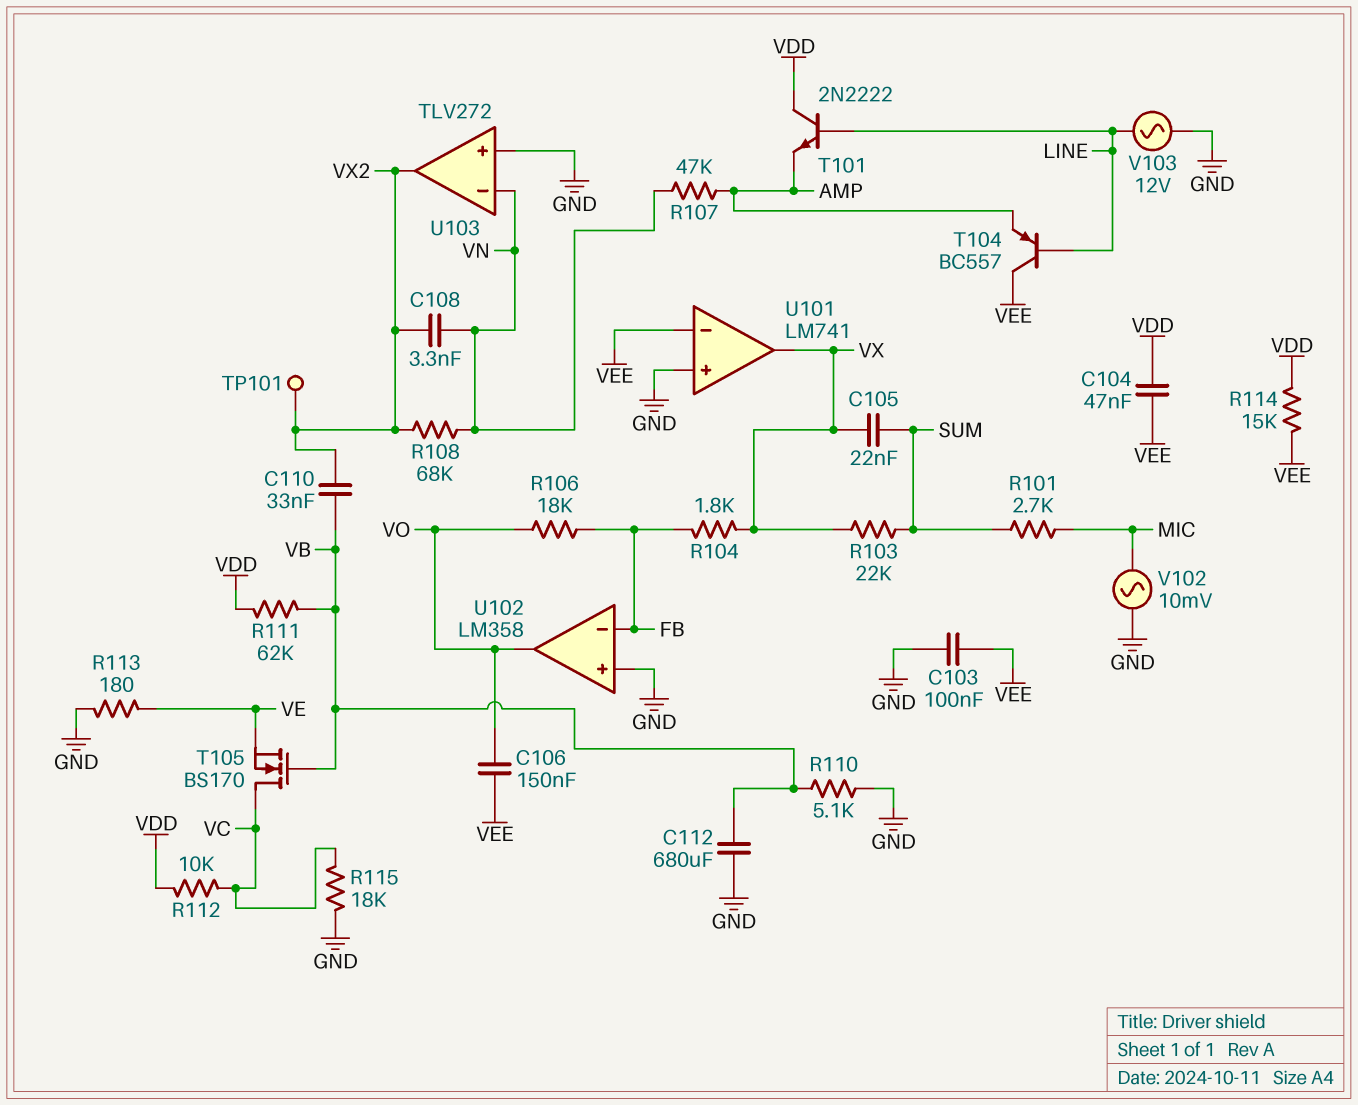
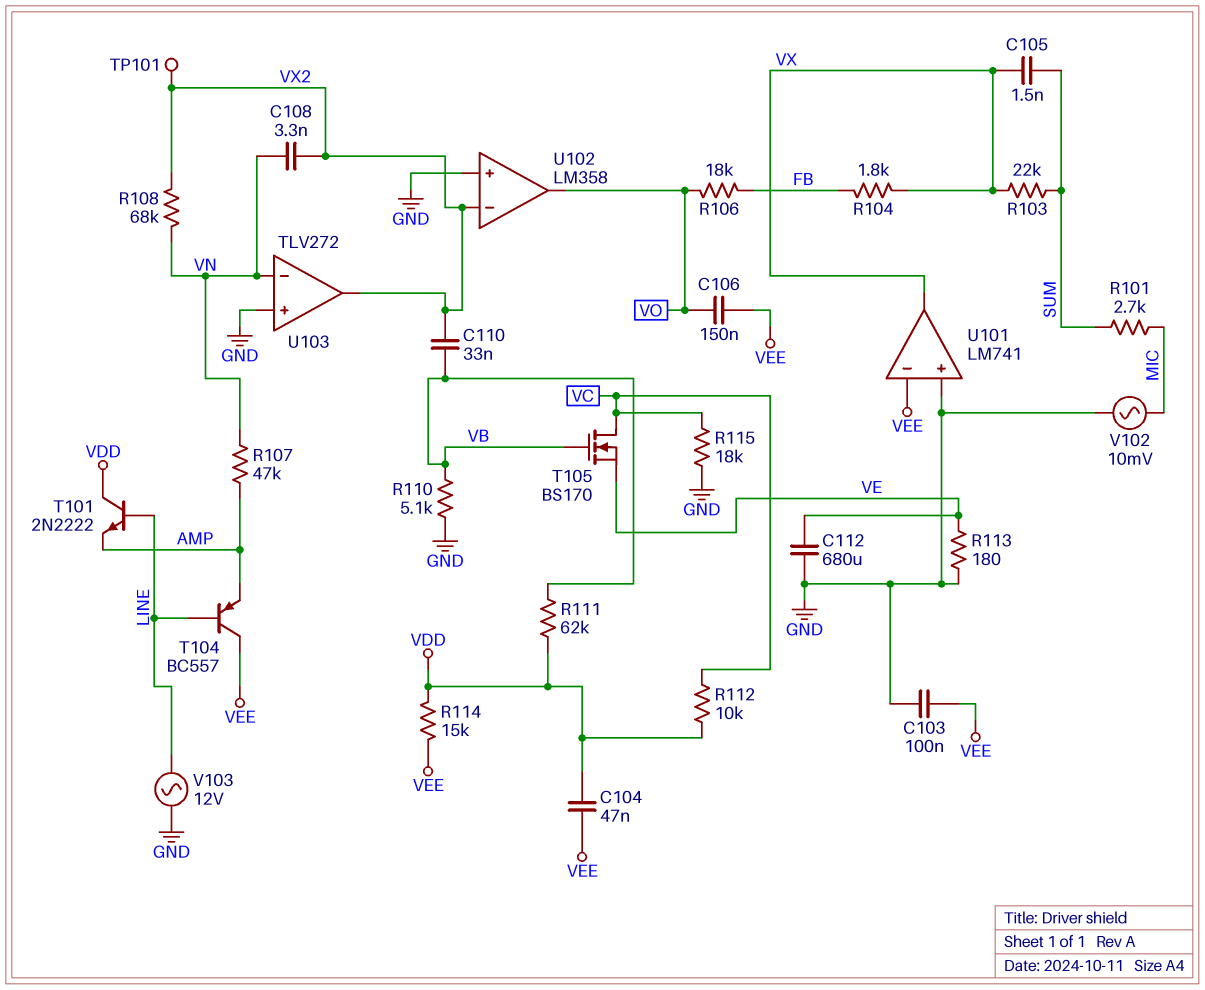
C105: 22nF (SUM, VX) -> 1.5nF (SUM, VX)
C112: 680uF (GND, VB) -> 680uF (GND, VE)
U102 pin in-: FB -> VX2

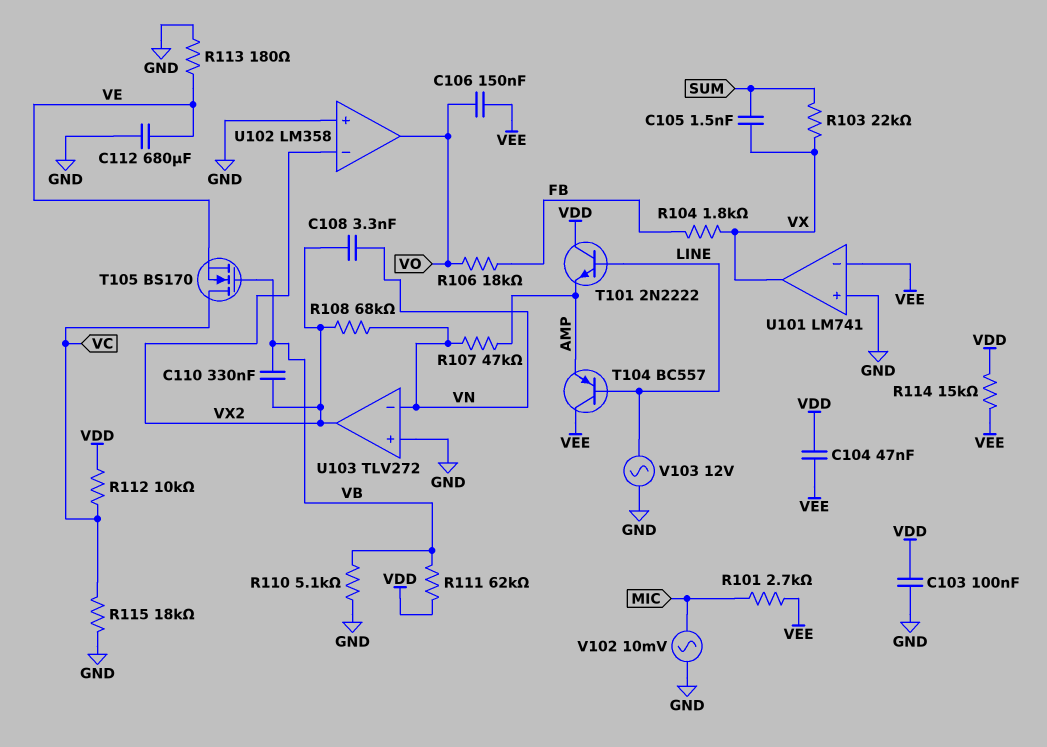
C103: 100nF (GND, VEE) -> 100nF (GND, VDD)
C110: 33nF (VB, VX2) -> 330nF (VB, VX2)
R101: 2.7k (MIC, SUM) -> 2.7k (MIC, VEE)
TP101: test point (VX2) -> none

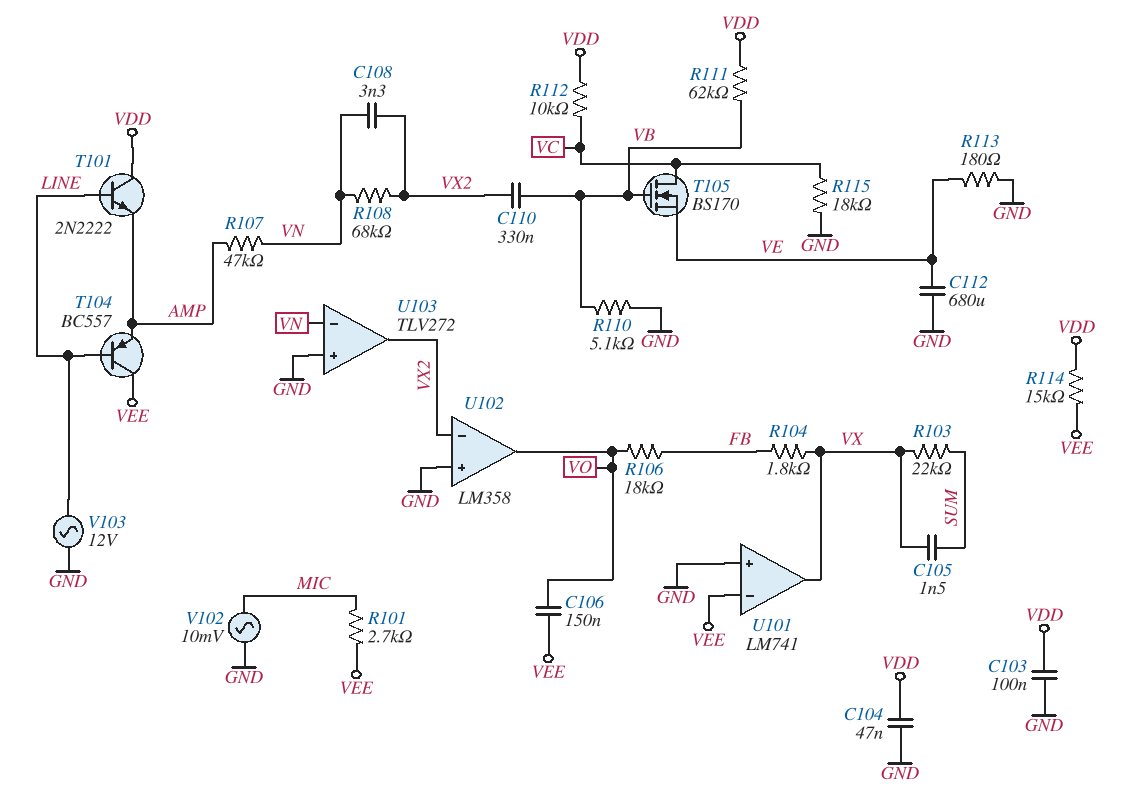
C104: 47nF (VDD, VEE) -> 47nF (GND, VDD)

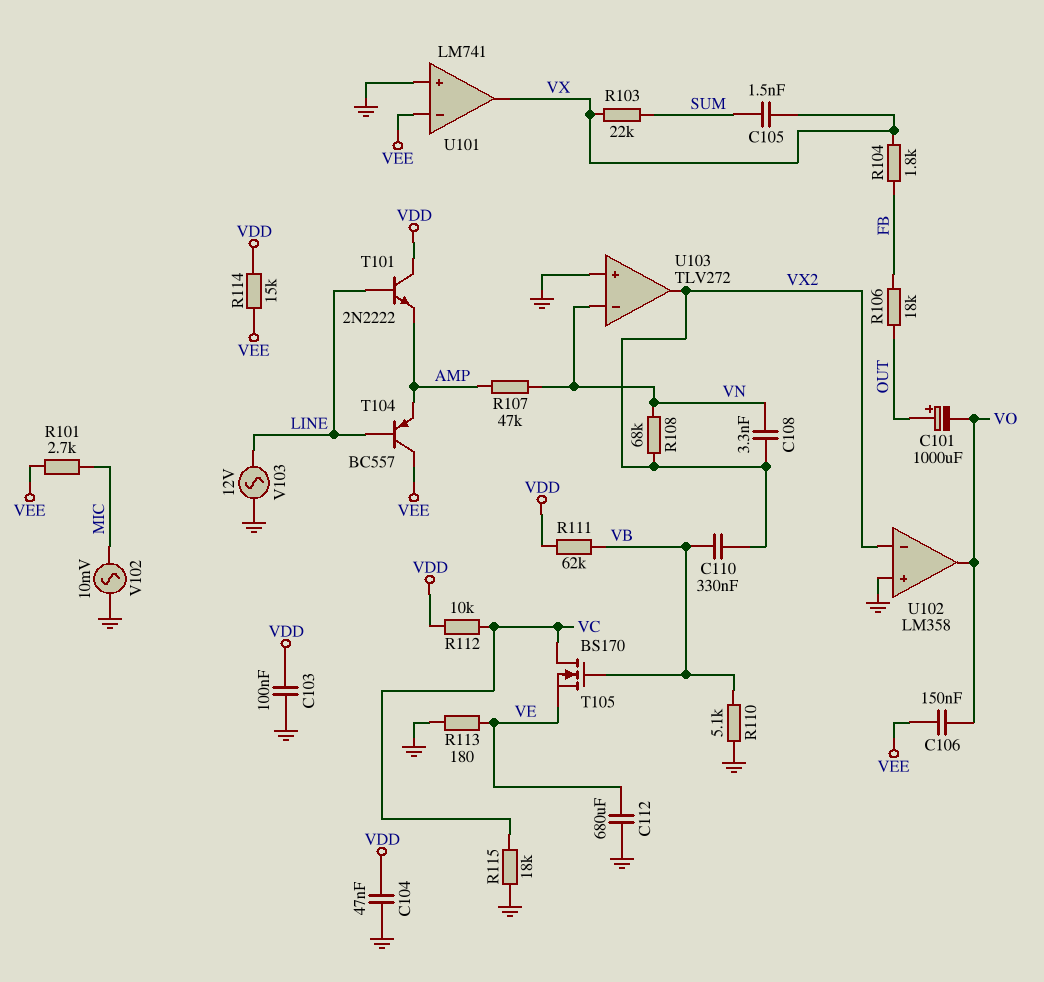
C101: none -> 1000uF (plus OUT, minus VO)
R106: 18k (FB, VO) -> 18k (FB, OUT)

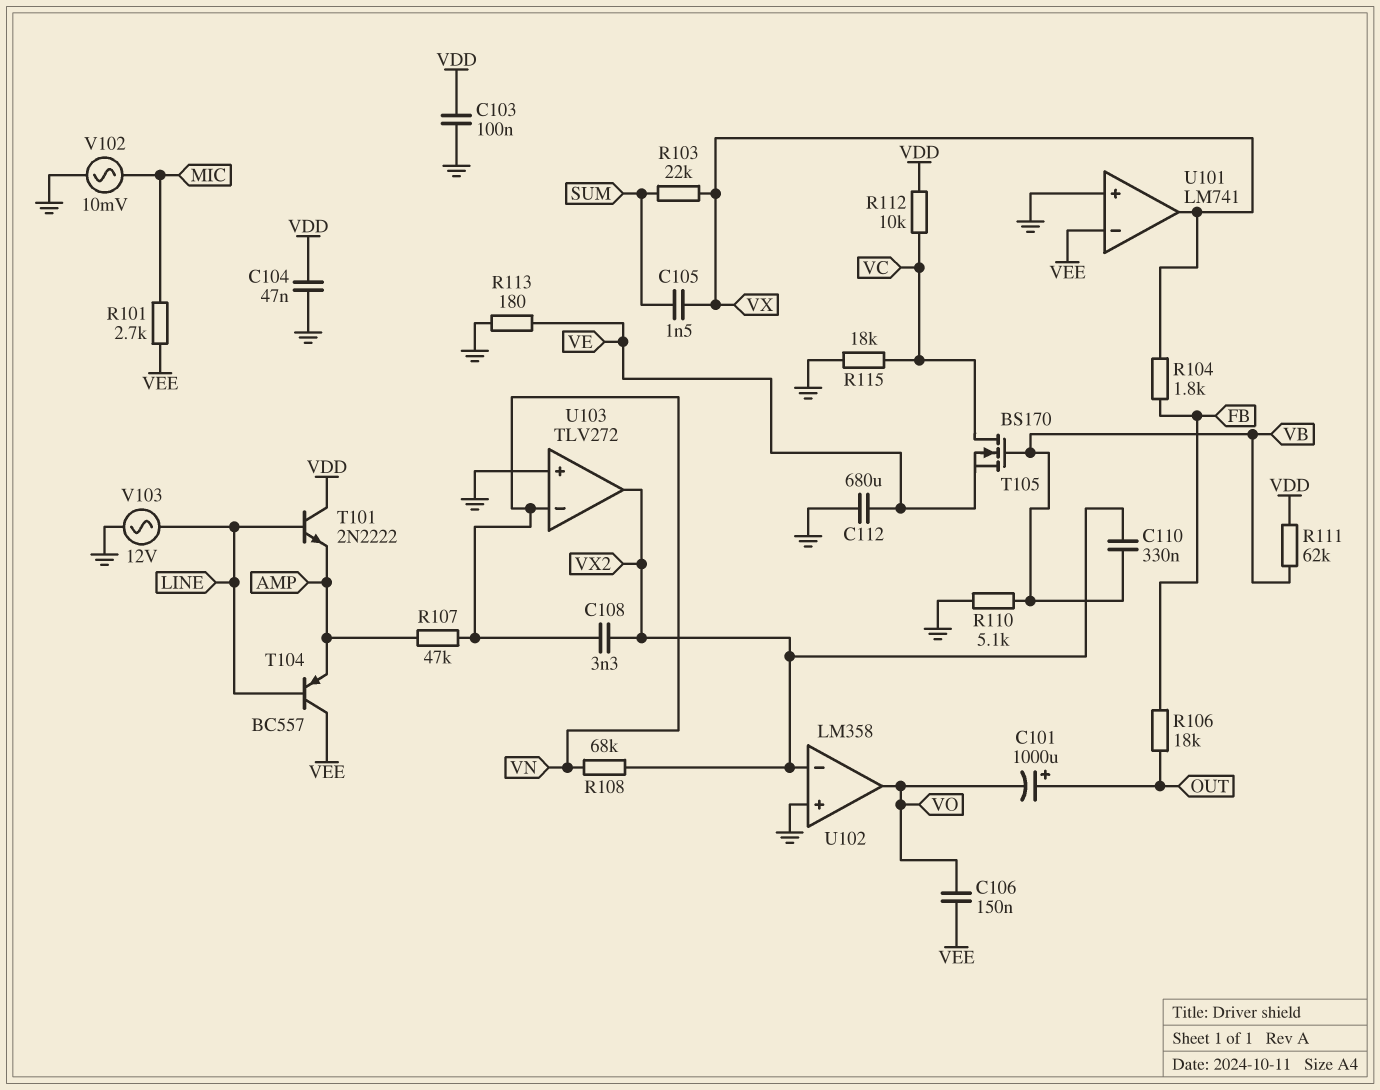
R114: 15k (VDD, VEE) -> none

